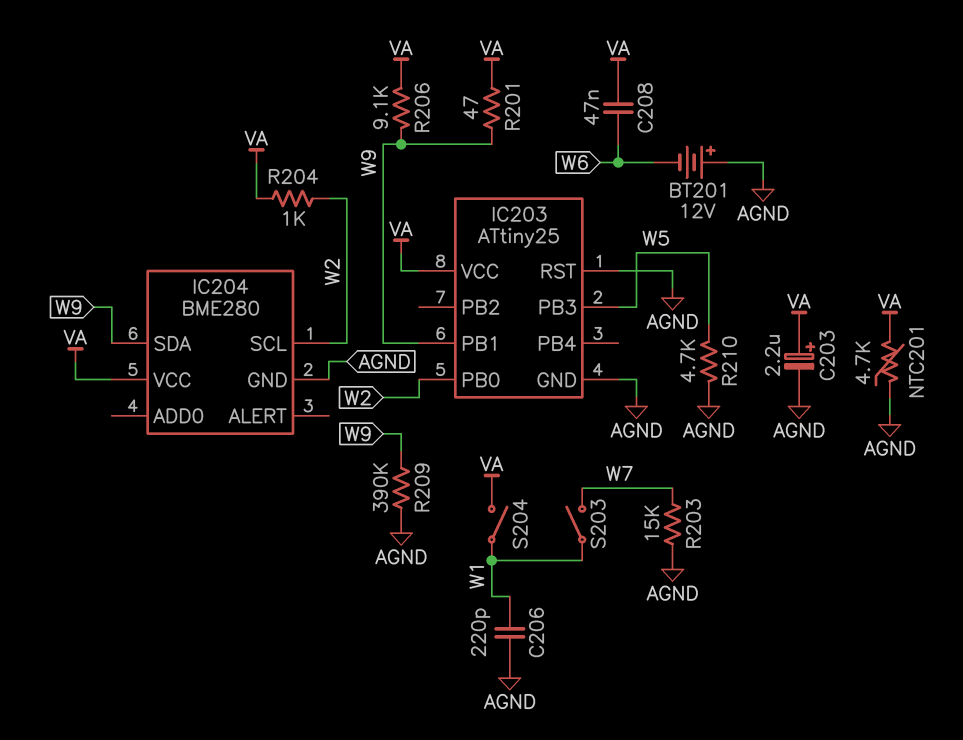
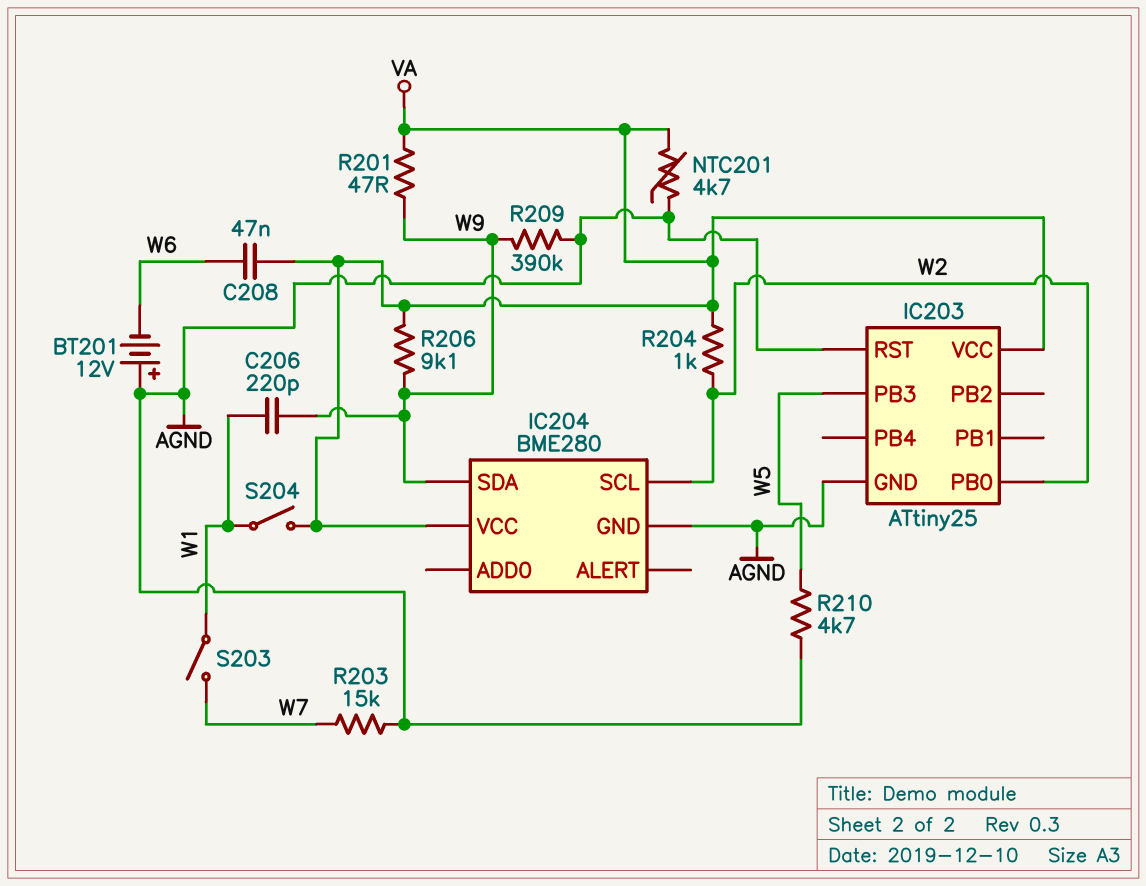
C203: 2.2uF (plus VA, minus AGND) -> none
C206: 220pF (AGND, W1) -> 220pF (W1, W9)
IC203 pin PB1: W9 -> none

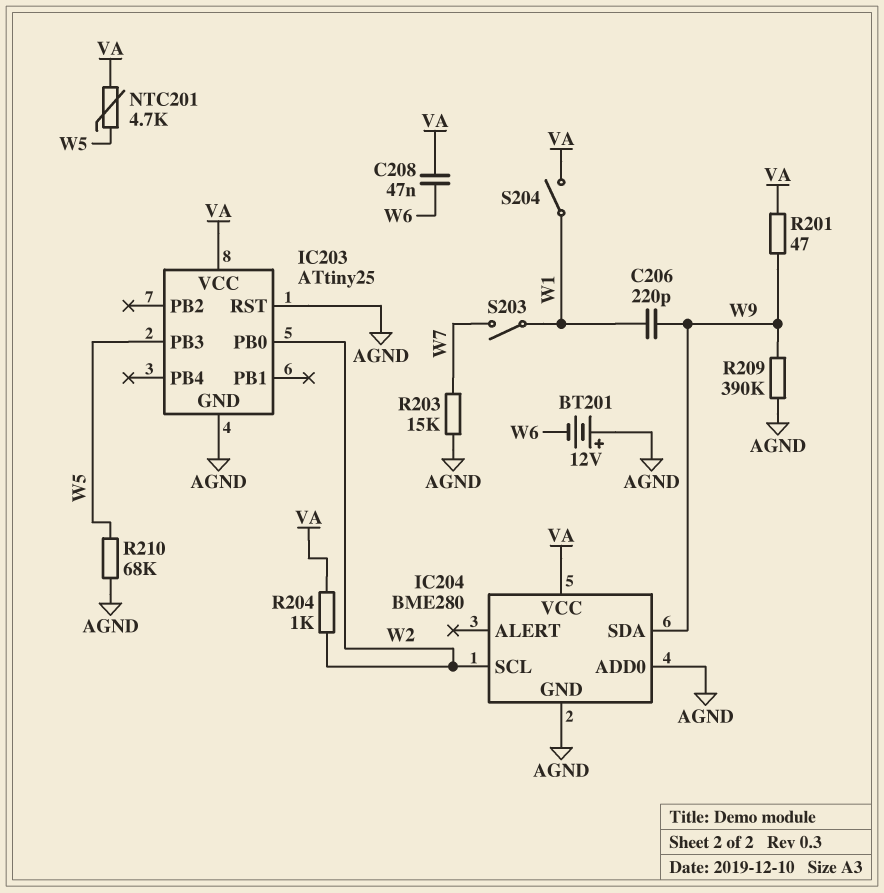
IC204 pin ADD0: none -> AGND
NTC201: 4.7k (AGND, VA) -> 4.7k (VA, W5)
R206: 9.1k (VA, W9) -> none
R210: 4.7k (AGND, W5) -> 68k (AGND, W5)

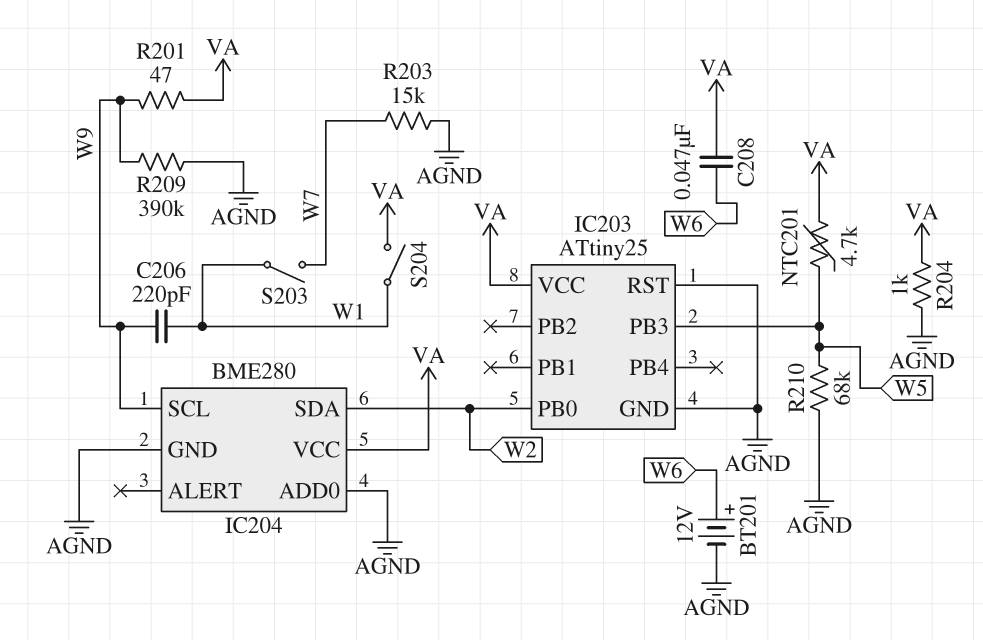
BT201: 12V (plus AGND, minus W6) -> 12V (plus W6, minus AGND)
IC204 pin SCL: W2 -> W9
IC204 pin SDA: W9 -> W2
R204: 1k (VA, W2) -> 1k (AGND, VA)

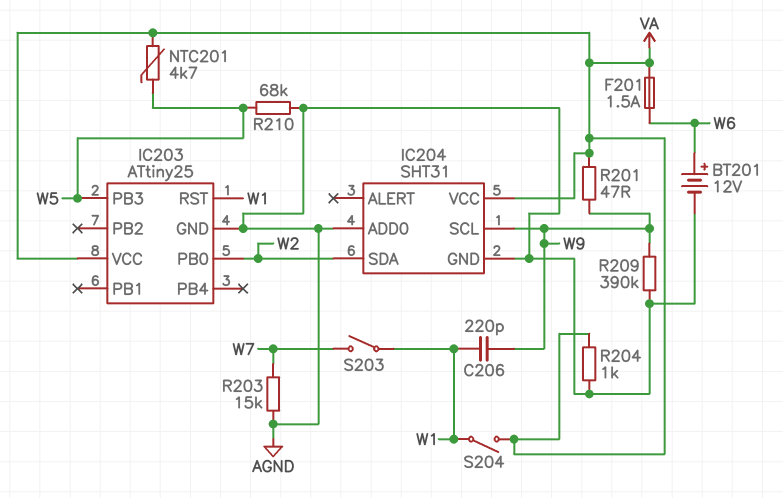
C208: 47nF (VA, W6) -> none
F201: none -> 1.5A (VA, W6)
IC203 pin RST: AGND -> W1
IC204: BME280 -> SHT31

